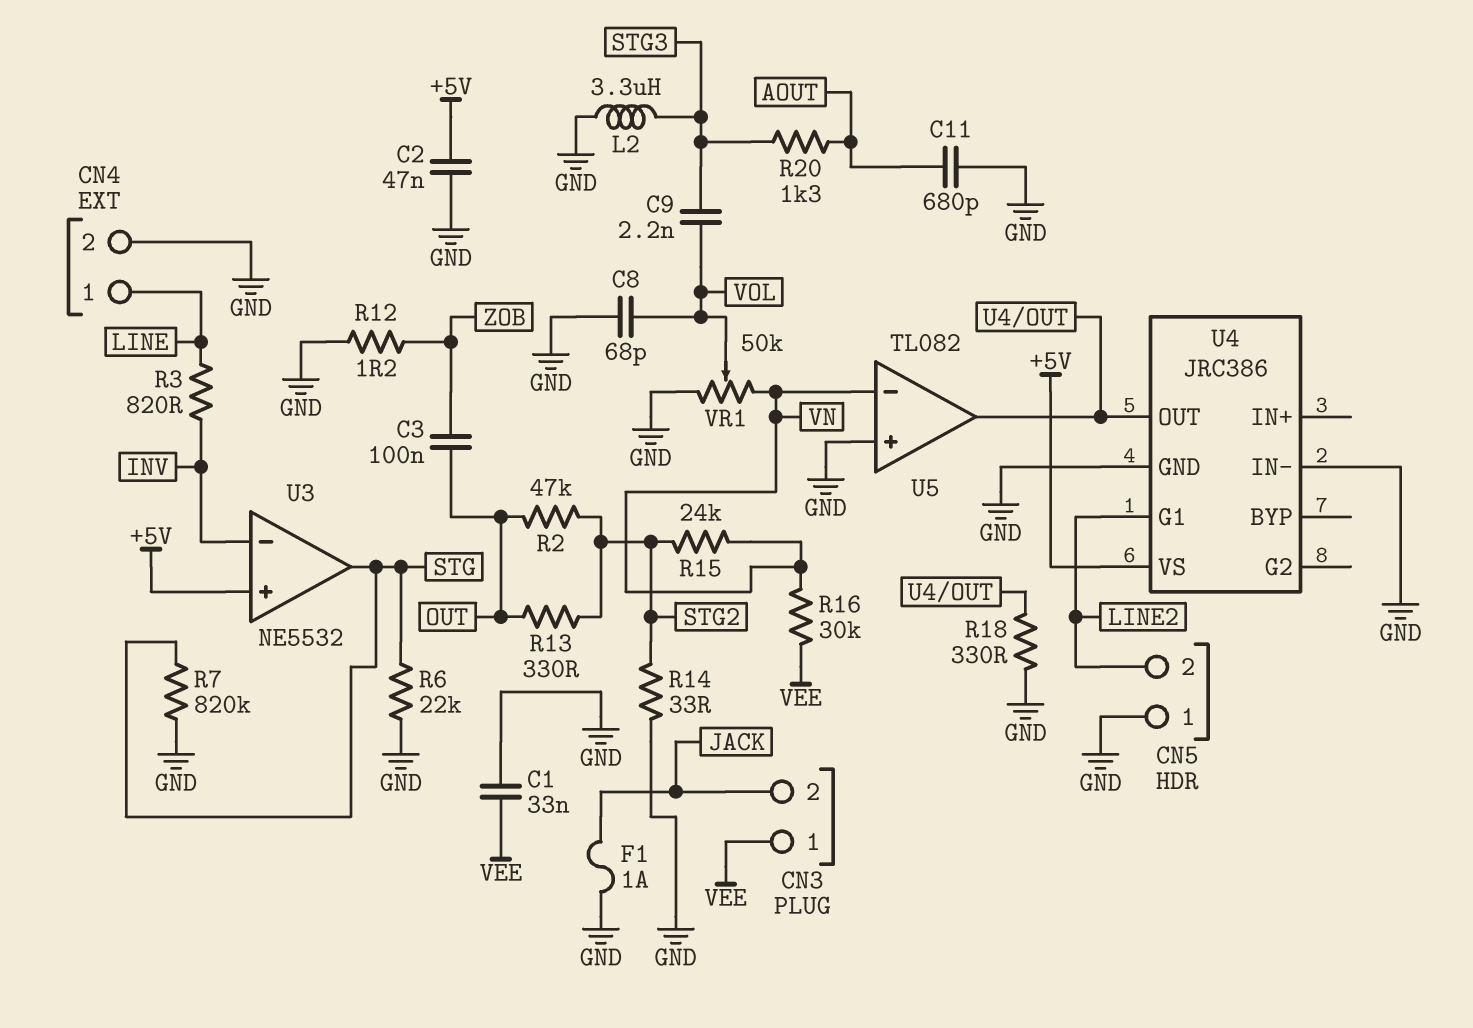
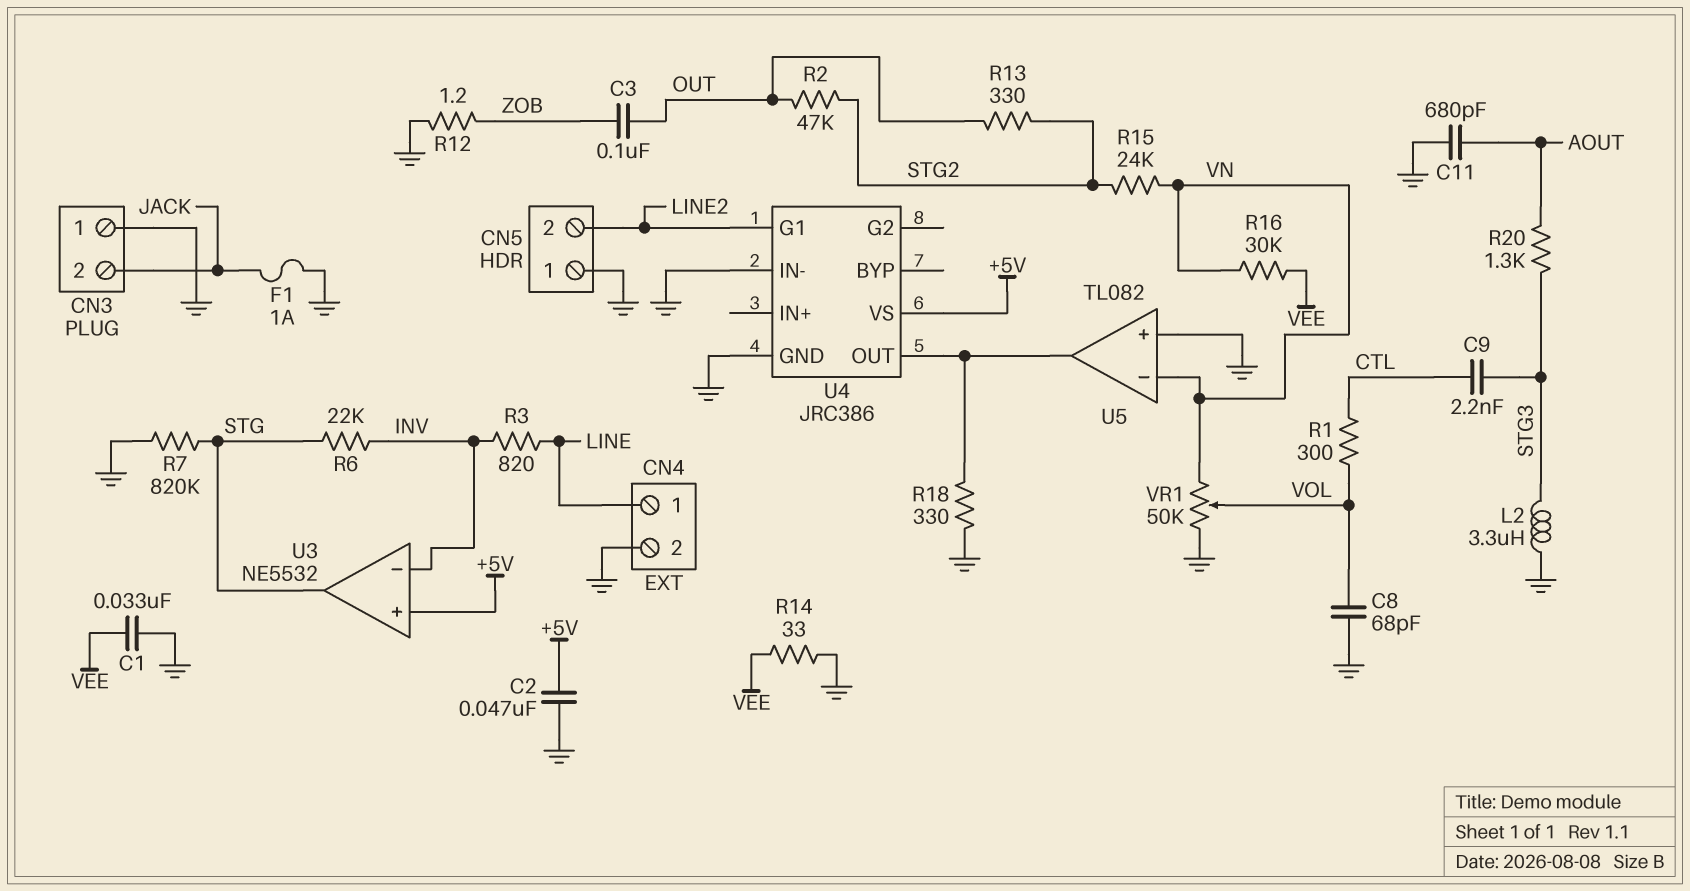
C9: 2.2nF (STG3, VOL) -> 2.2nF (CTL, STG3)
CN3 pin 1: VEE -> GND
R1: none -> 300 (CTL, VOL)
R6: 22k (GND, STG) -> 22k (INV, STG)
R14: 33 (GND, STG2) -> 33 (GND, VEE)

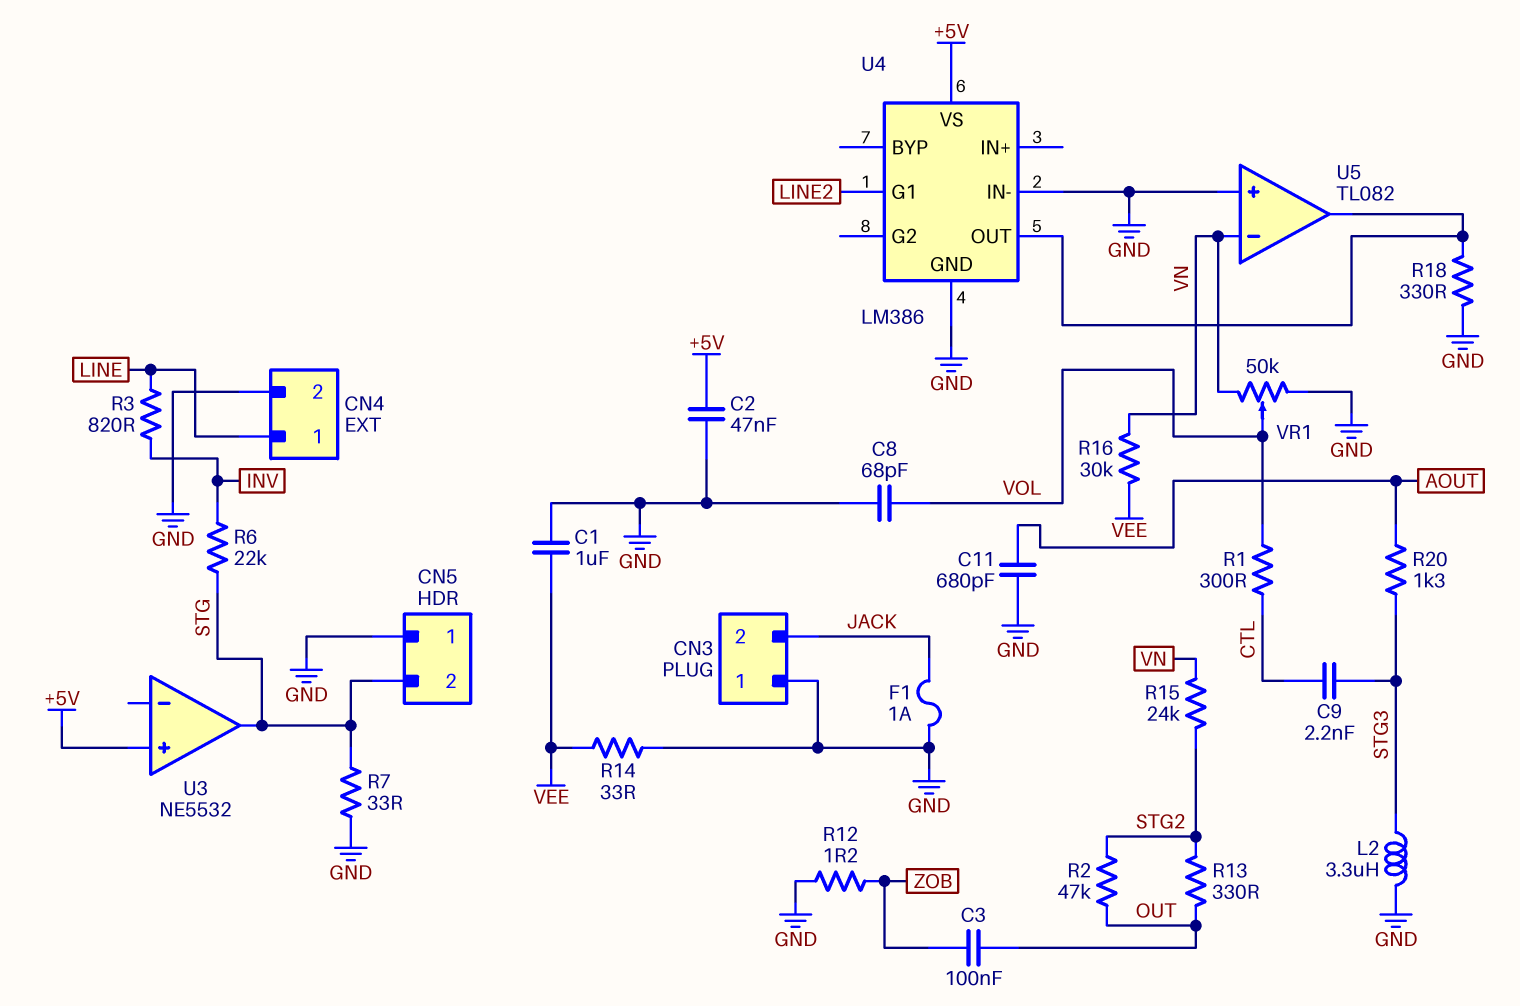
C1: 33nF (GND, VEE) -> 1uF (GND, VEE)
CN5 pin 2: LINE2 -> STG
R7: 820k (GND, STG) -> 33 (GND, STG)
U3 pin in-: INV -> none
U4: JRC386 -> LM386

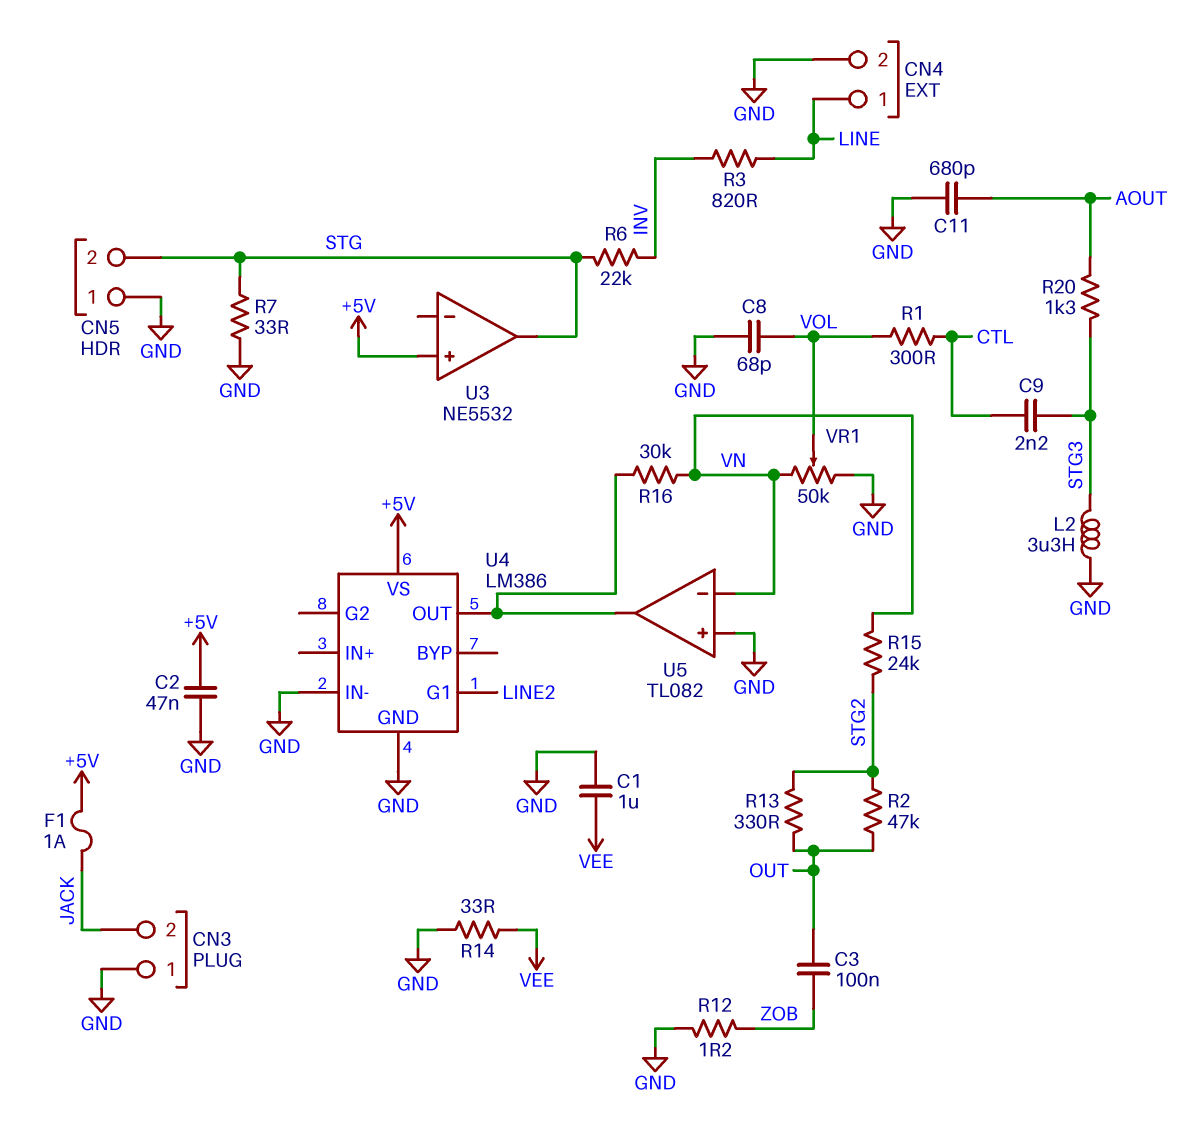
F1: 1A (GND, JACK) -> 1A (+5V, JACK)
R16: 30k (VEE, VN) -> 30k (U4/OUT, VN)
R18: 330 (GND, U4/OUT) -> none

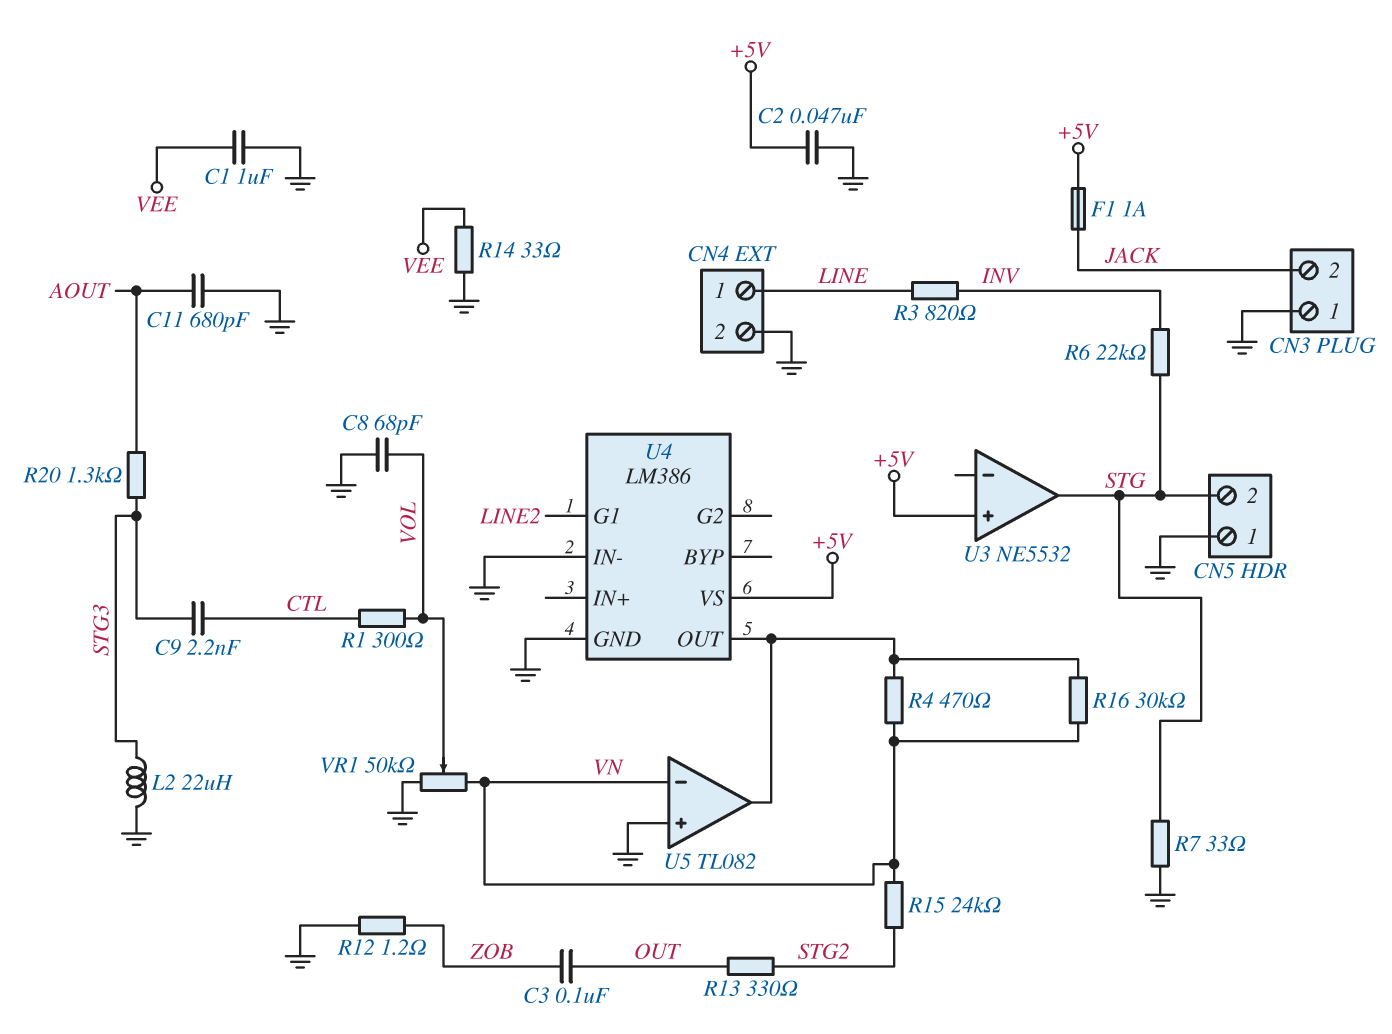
L2: 3.3uH (GND, STG3) -> 22uH (GND, STG3)
R2: 47k (OUT, STG2) -> none
R4: none -> 470 (U4/OUT, VN)

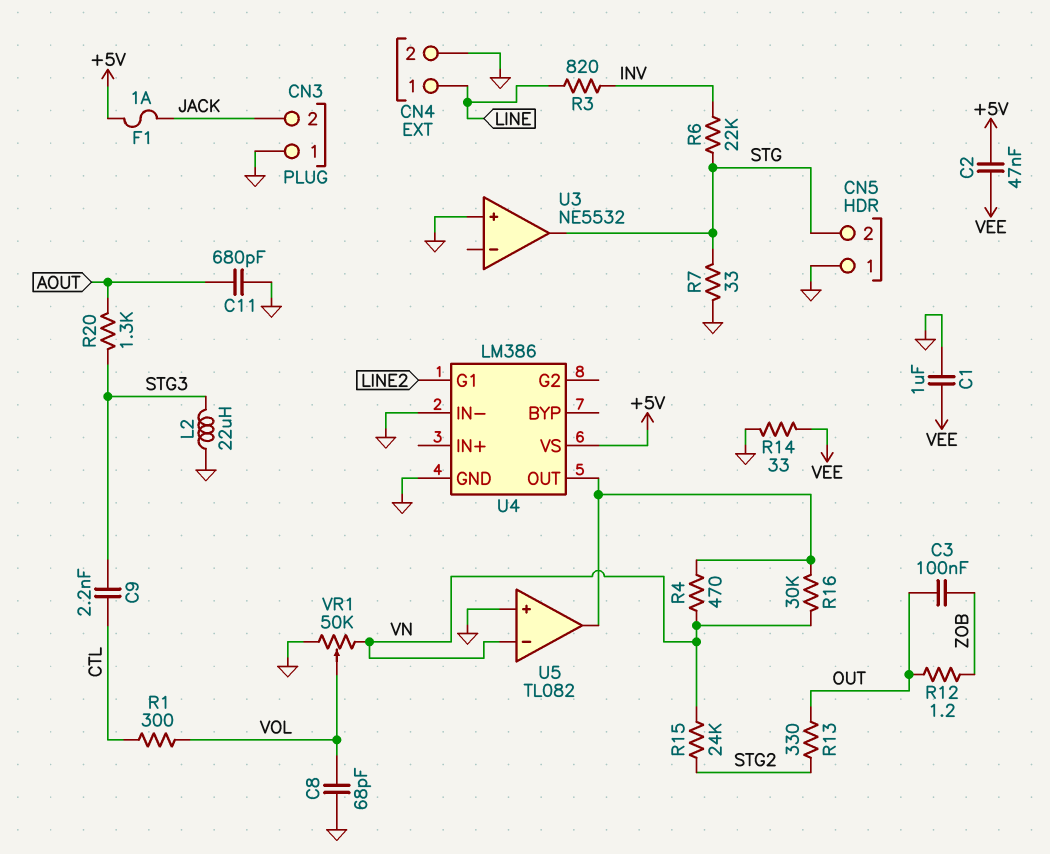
C2: 47nF (+5V, GND) -> 47nF (+5V, VEE)
R12: 1.2 (GND, ZOB) -> 1.2 (OUT, ZOB)
U3 pin in+: +5V -> GND

